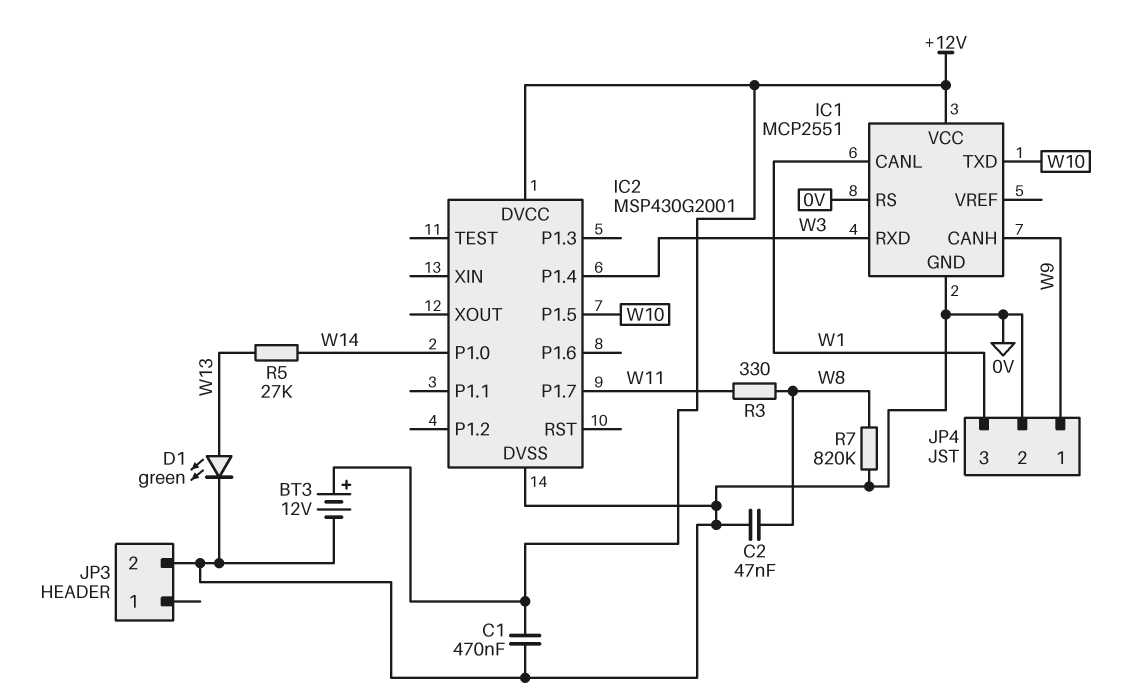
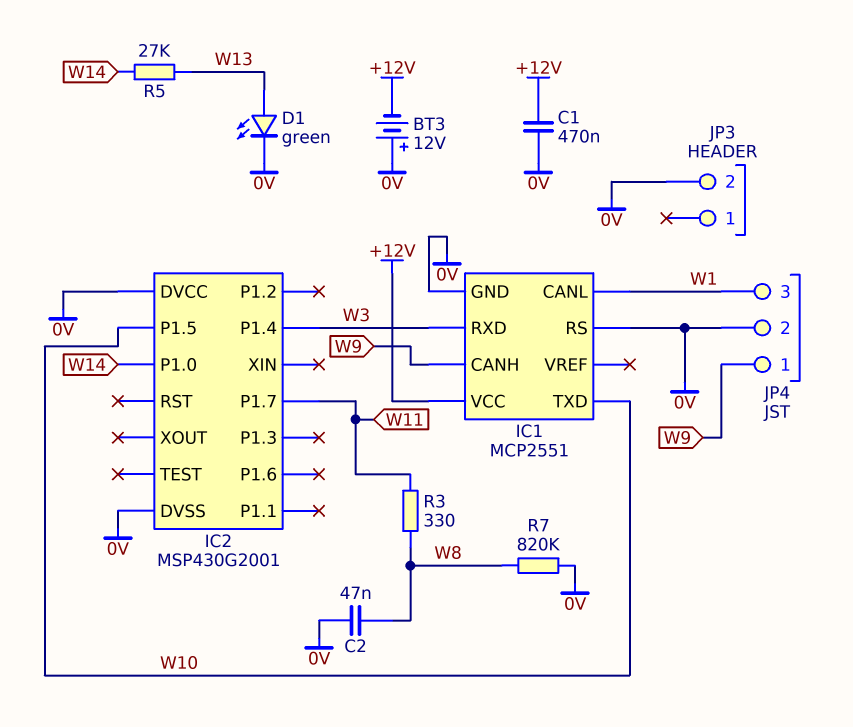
BT3: 12V (plus +12V, minus 0V) -> 12V (plus 0V, minus +12V)
IC2 pin DVCC: +12V -> 0V

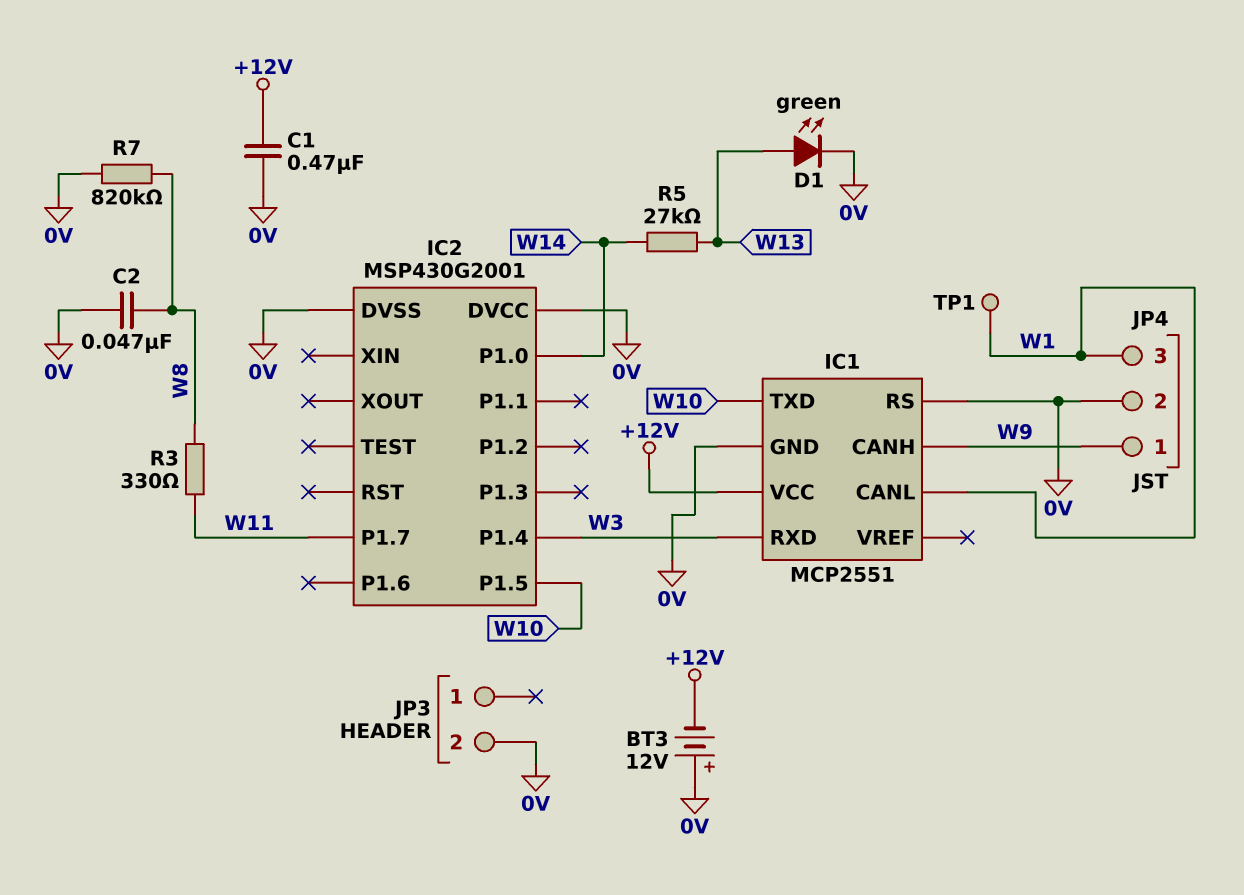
TP1: none -> test point (W1)

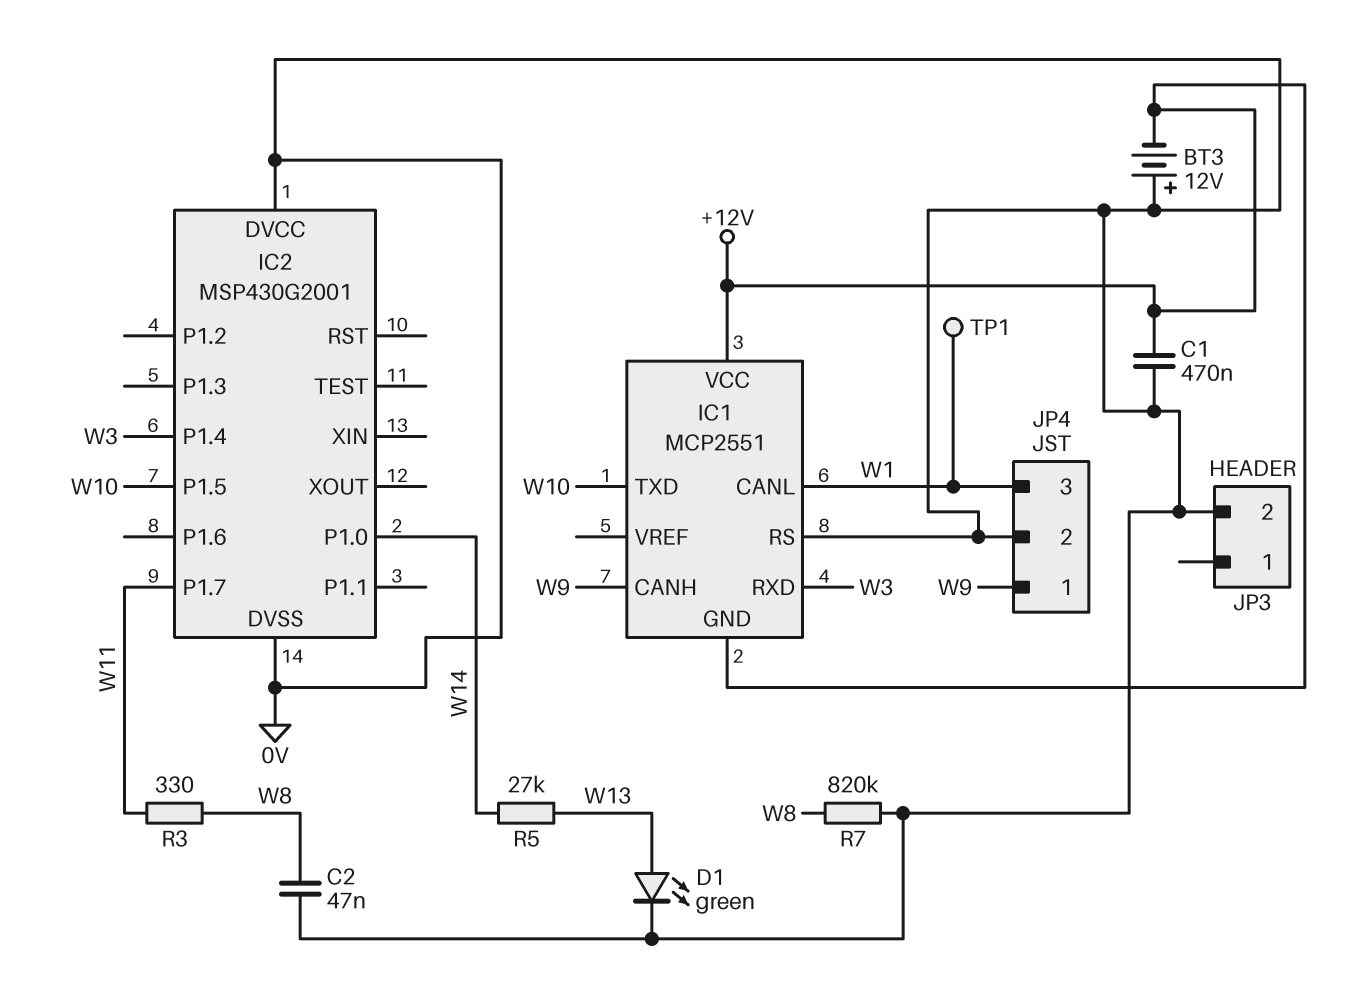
IC1 pin GND: 0V -> +12V

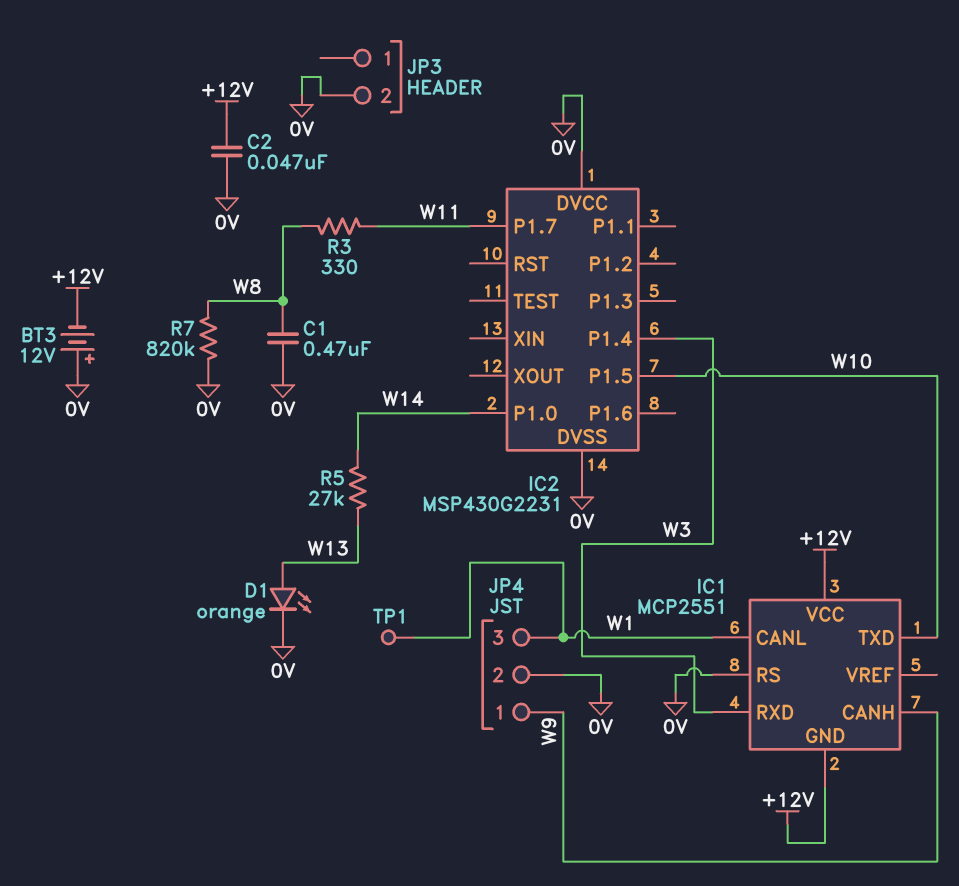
C1: 470nF (+12V, 0V) -> 470nF (0V, W8)
C2: 47nF (0V, W8) -> 47nF (+12V, 0V)
D1: LED green (A W13, K 0V) -> LED orange (A W13, K 0V)
IC2: MSP430G2001 -> MSP430G2231

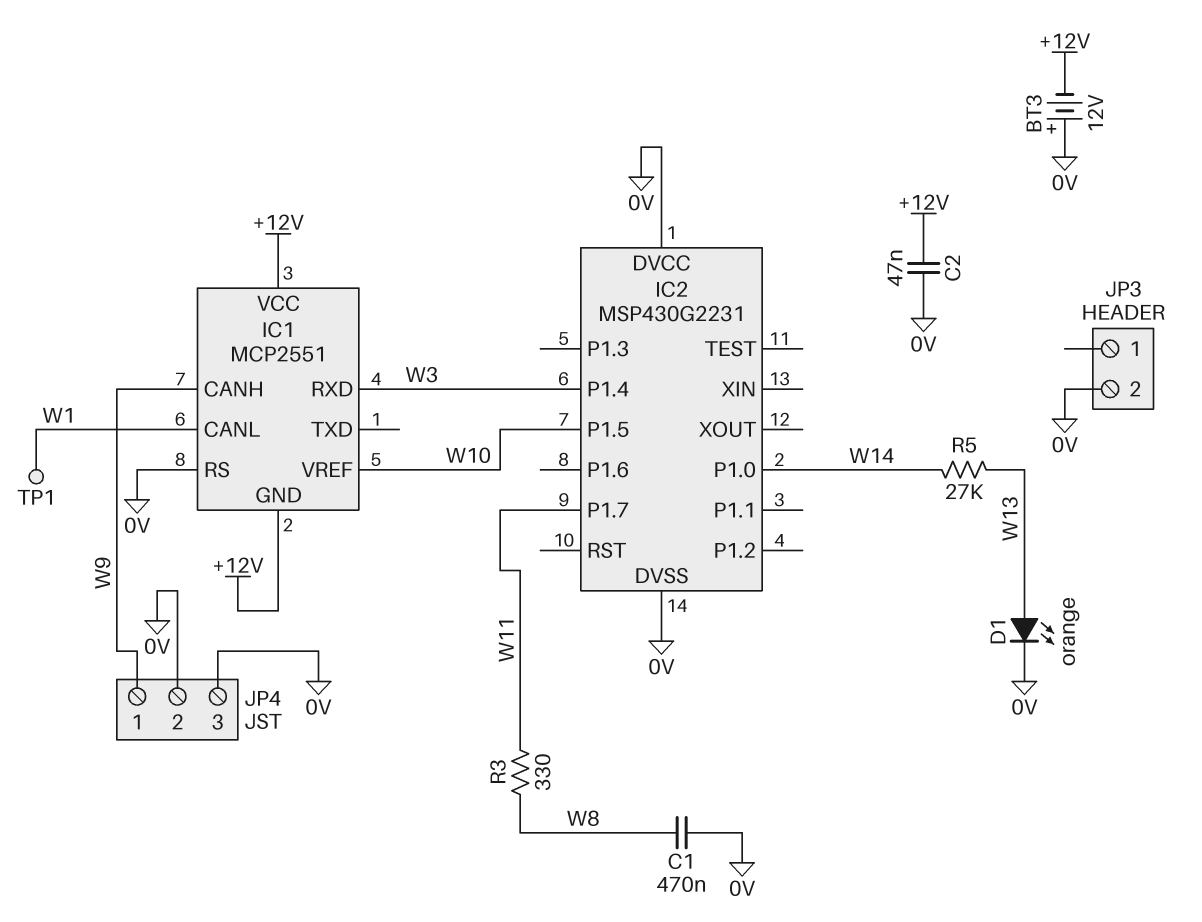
IC1 pin TXD: W10 -> none
IC1 pin VREF: none -> W10
JP4 pin 3: W1 -> 0V
R7: 820k (0V, W8) -> none

